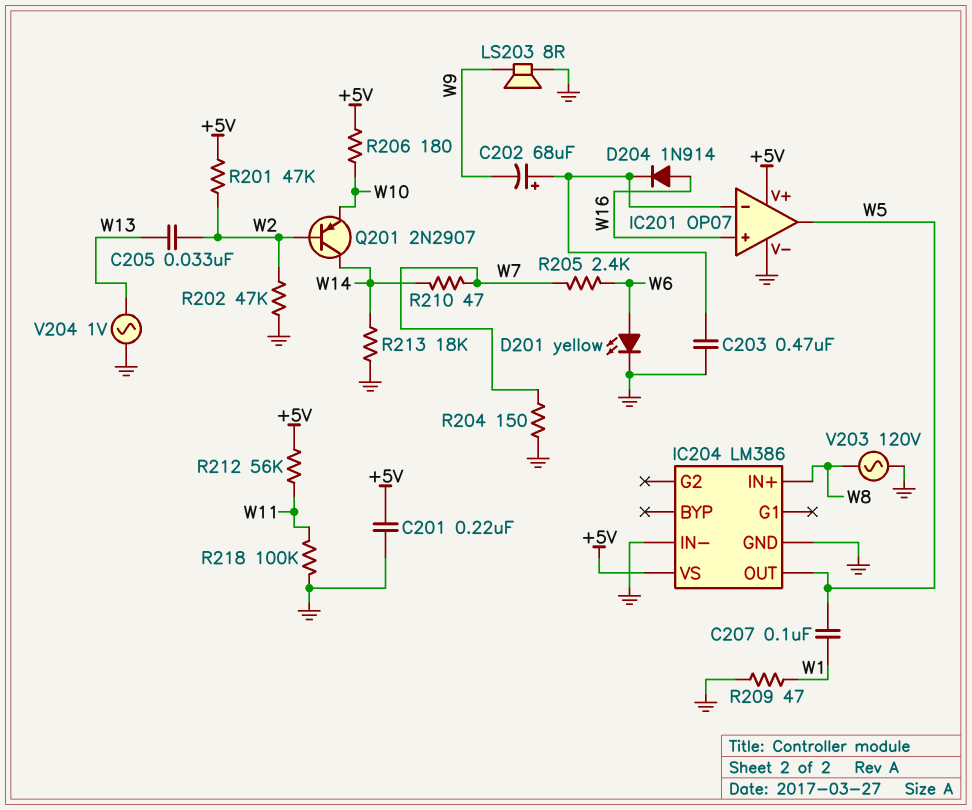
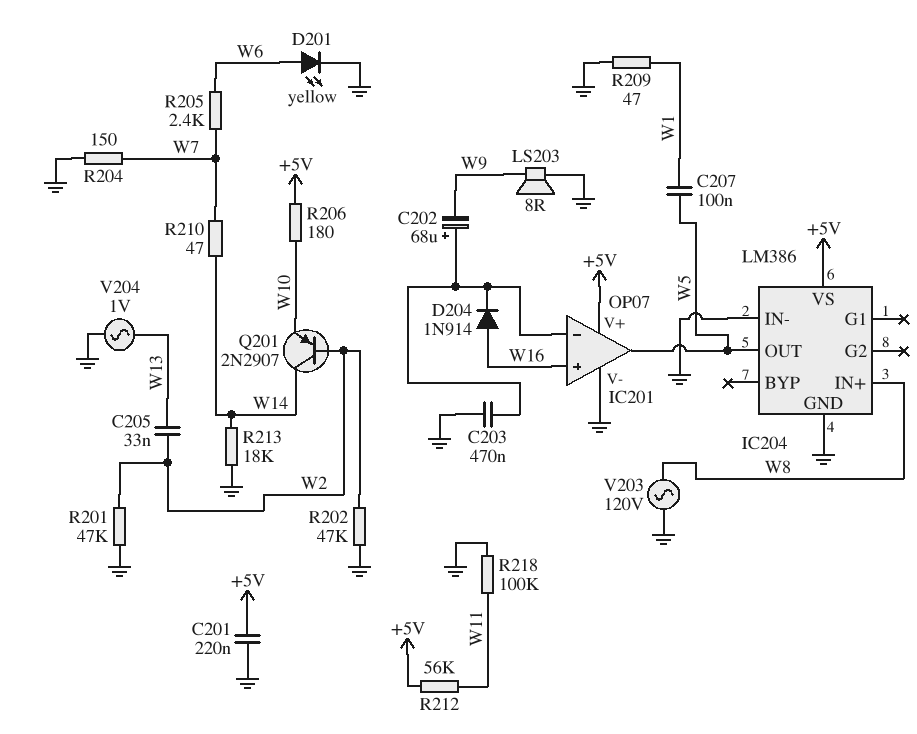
R201: 47k (+5V, W2) -> 47k (GND, W2)

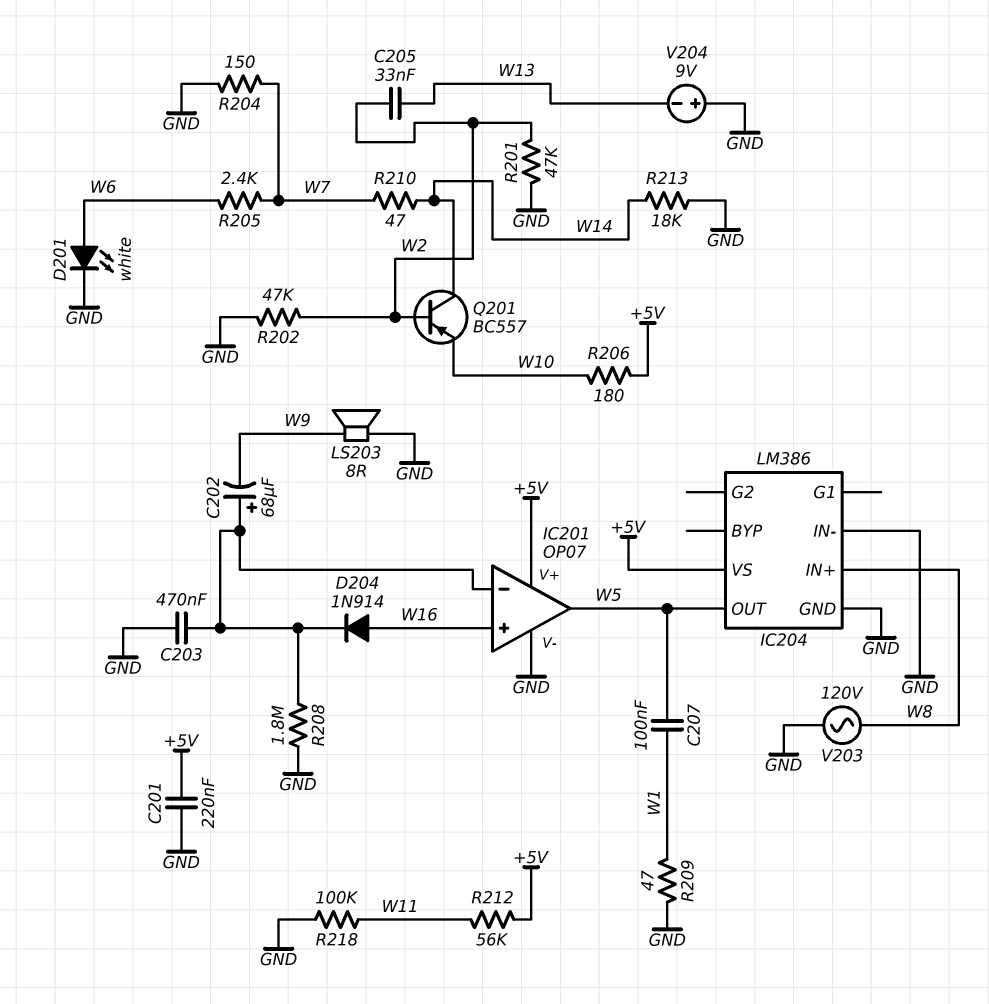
D201: LED yellow (A W6, K GND) -> LED white (A W6, K GND)
Q201: PNP 2N2907 (B W2, C W14, E W10) -> PNP BC557 (B W2, C W14, E W10)
R208: none -> 1.8M (GND, IC201/in-)
V204: AC 1V (GND, W13) -> 9V (plus GND, minus W13)

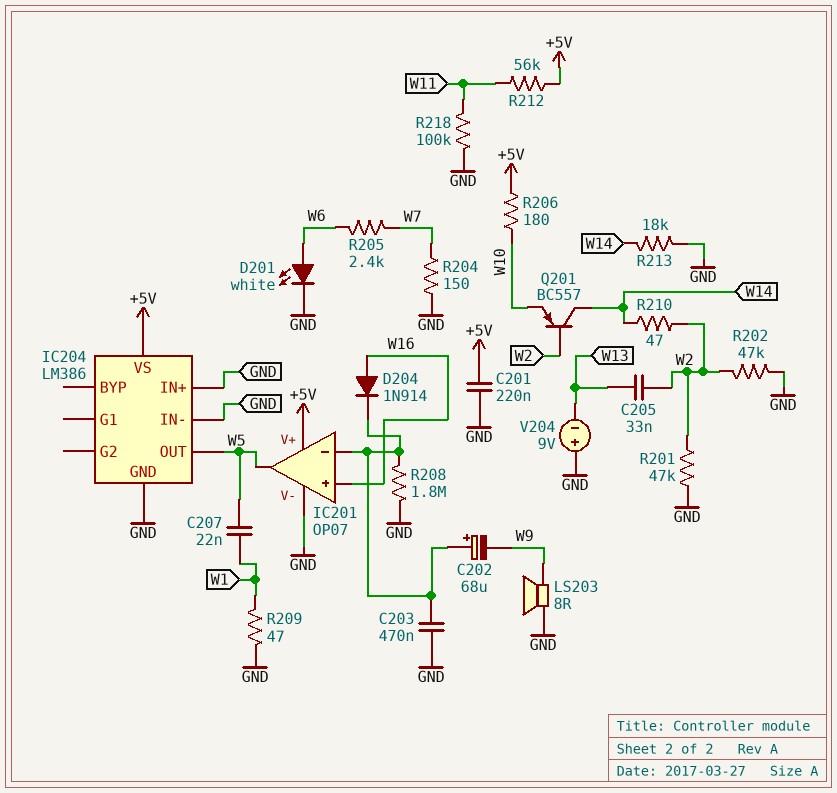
C207: 100nF (W1, W5) -> 22nF (W1, W5)
IC204 pin IN+: W8 -> GND
R210: 47 (W7, W14) -> 47 (W2, W14)
V203: AC 120V (GND, W8) -> none

